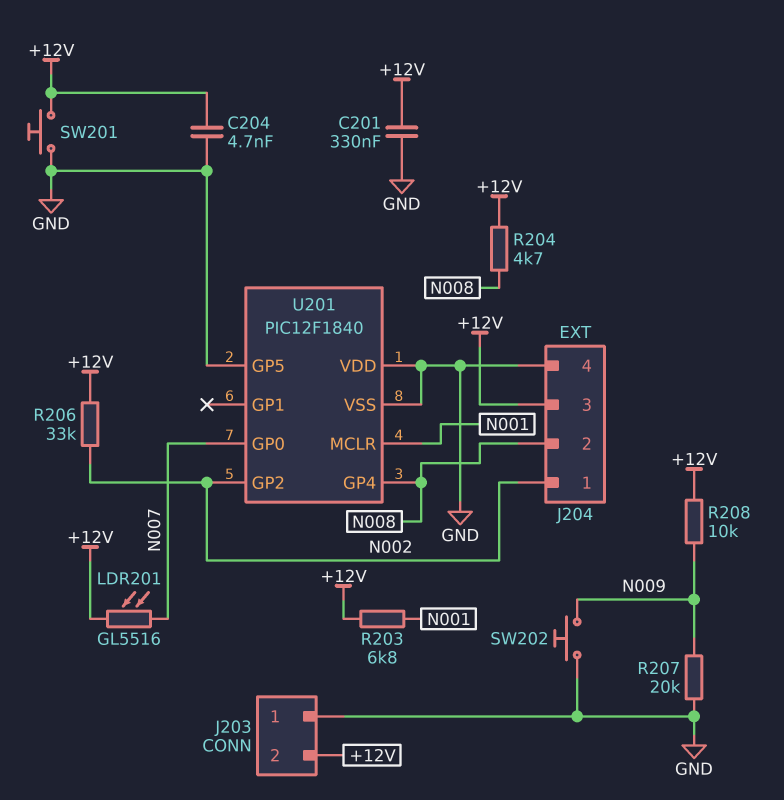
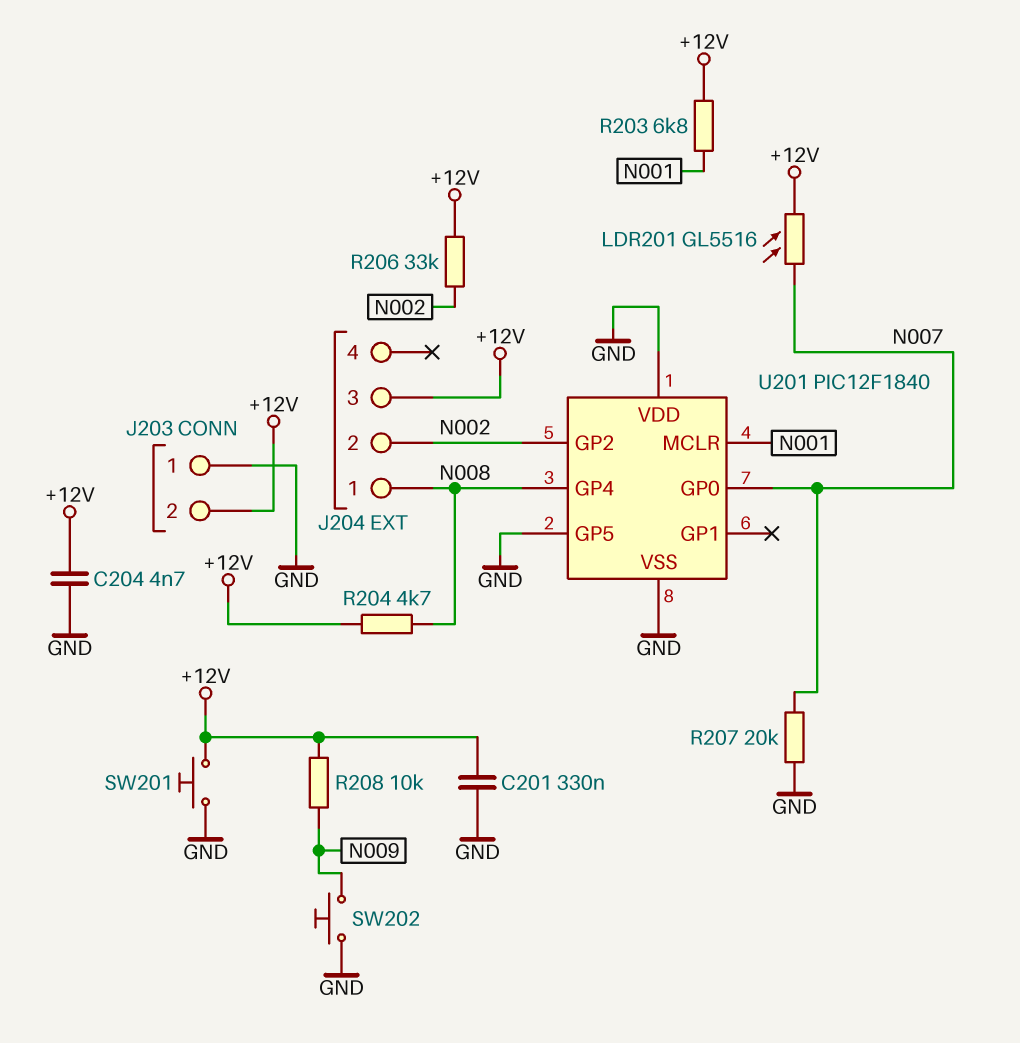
J204 pin 1: N002 -> N008
J204 pin 2: N008 -> N002
J204 pin 4: GND -> none
R207: 20k (GND, N009) -> 20k (GND, N007)

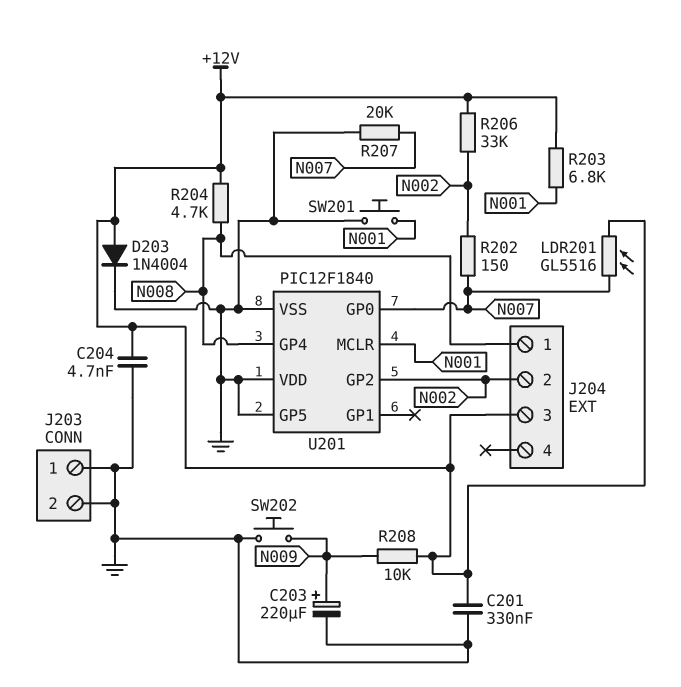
C203: none -> 220uF (plus N009, minus GND)
D203: none -> diode 1N4004 (A +12V, K GND)
J203 pin 2: +12V -> GND
R202: none -> 150 (N002, N007)
SW201: button (+12V, GND) -> button (GND, N001)

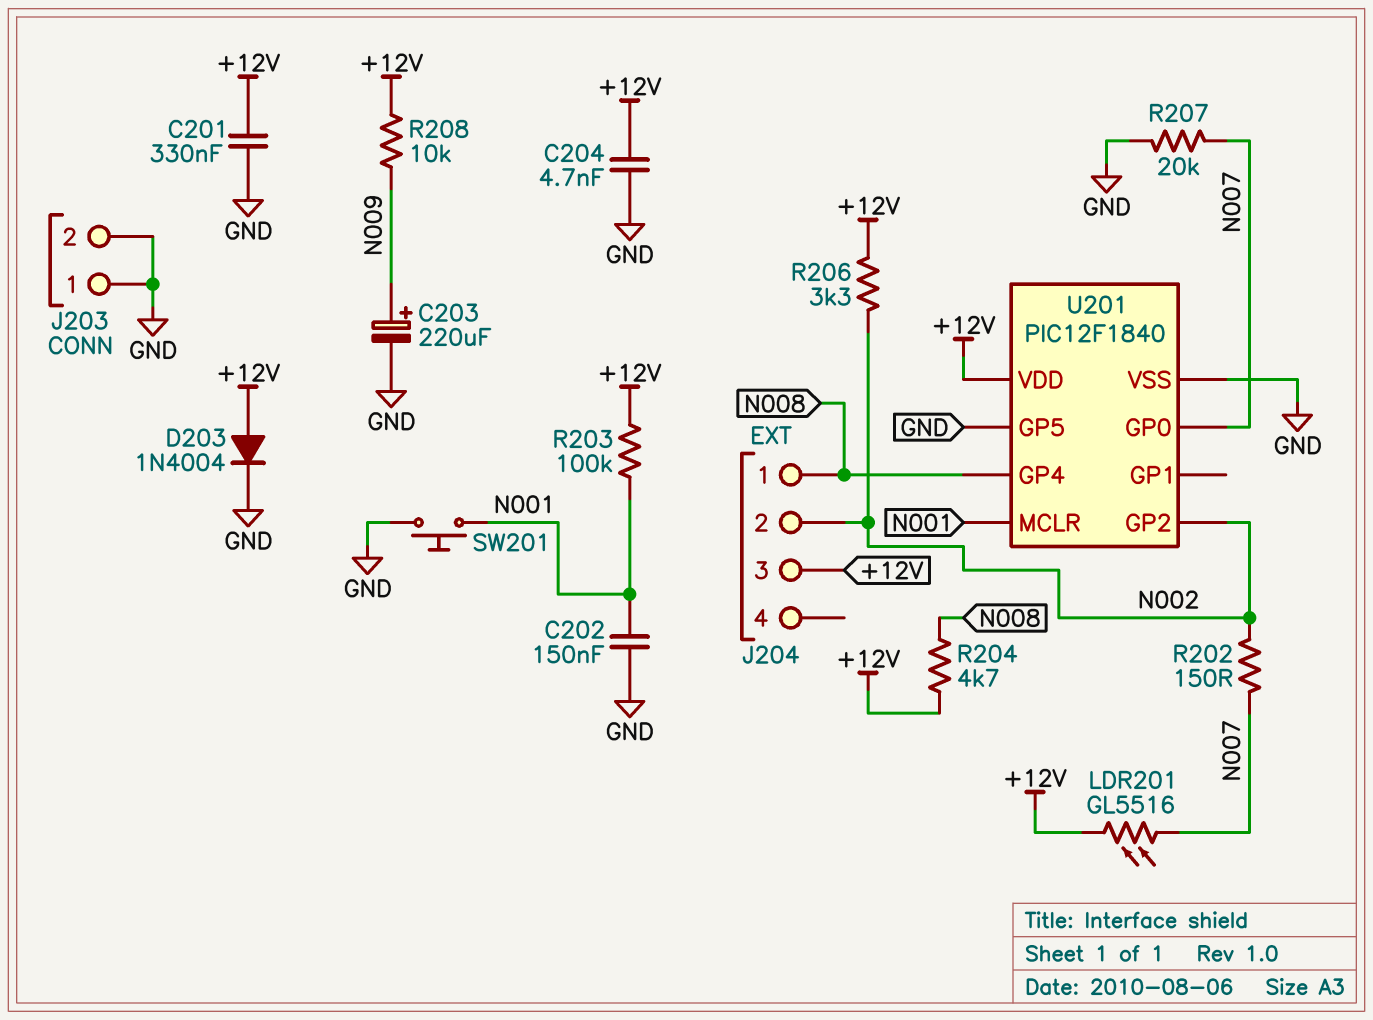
C202: none -> 150nF (GND, N001)
R203: 6.8k (+12V, N001) -> 100k (+12V, N001)
R206: 33k (+12V, N002) -> 3.3k (+12V, N002)
SW202: button (GND, N009) -> none
U201 pin VDD: GND -> +12V

